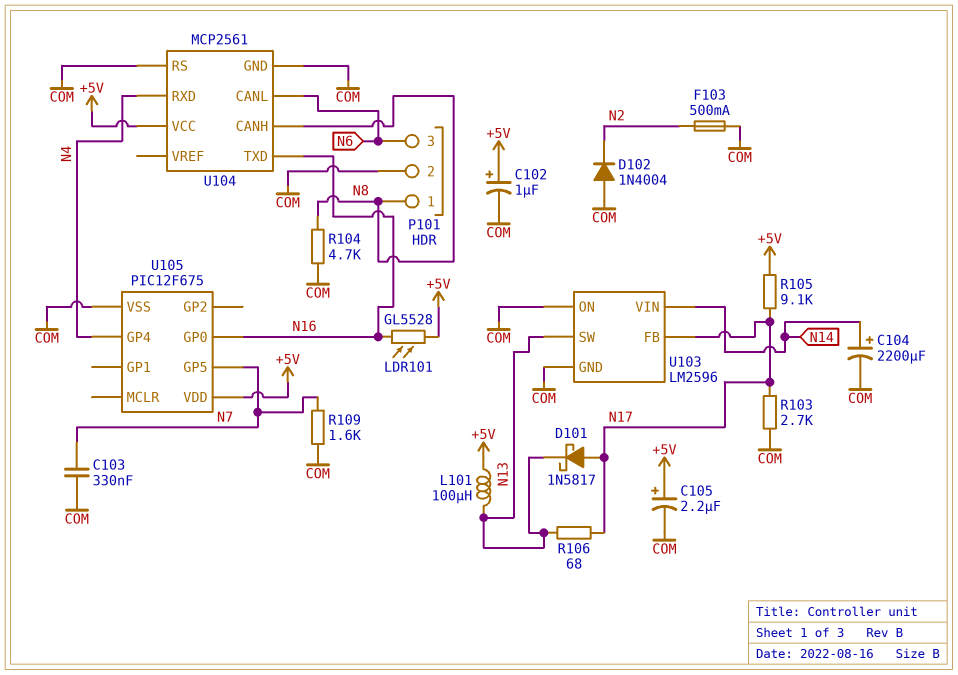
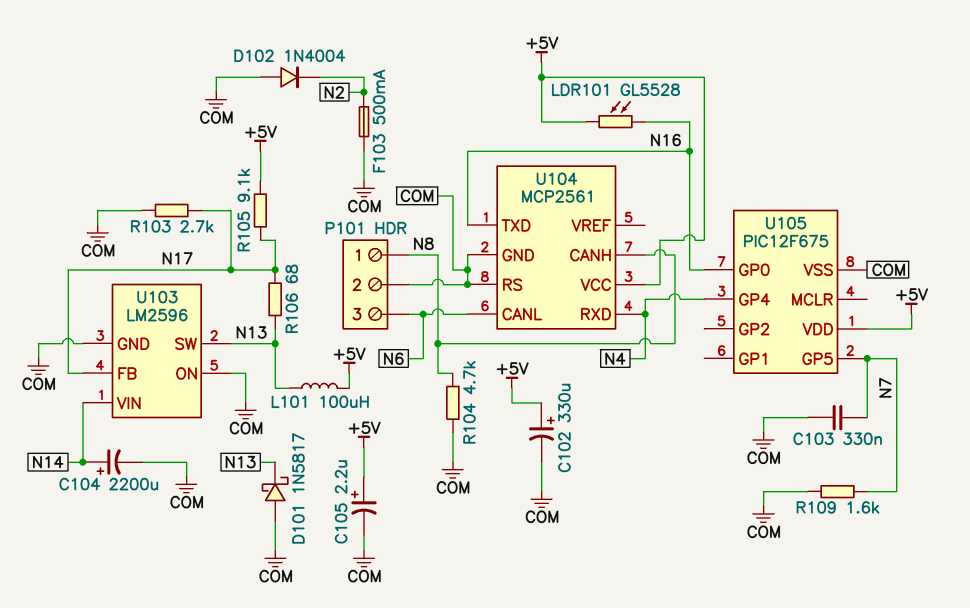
C102: 1uF (plus +5V, minus COM) -> 330uF (plus +5V, minus COM)
D101: schottky 1N5817 (A N17, K N13) -> schottky 1N5817 (A COM, K N13)

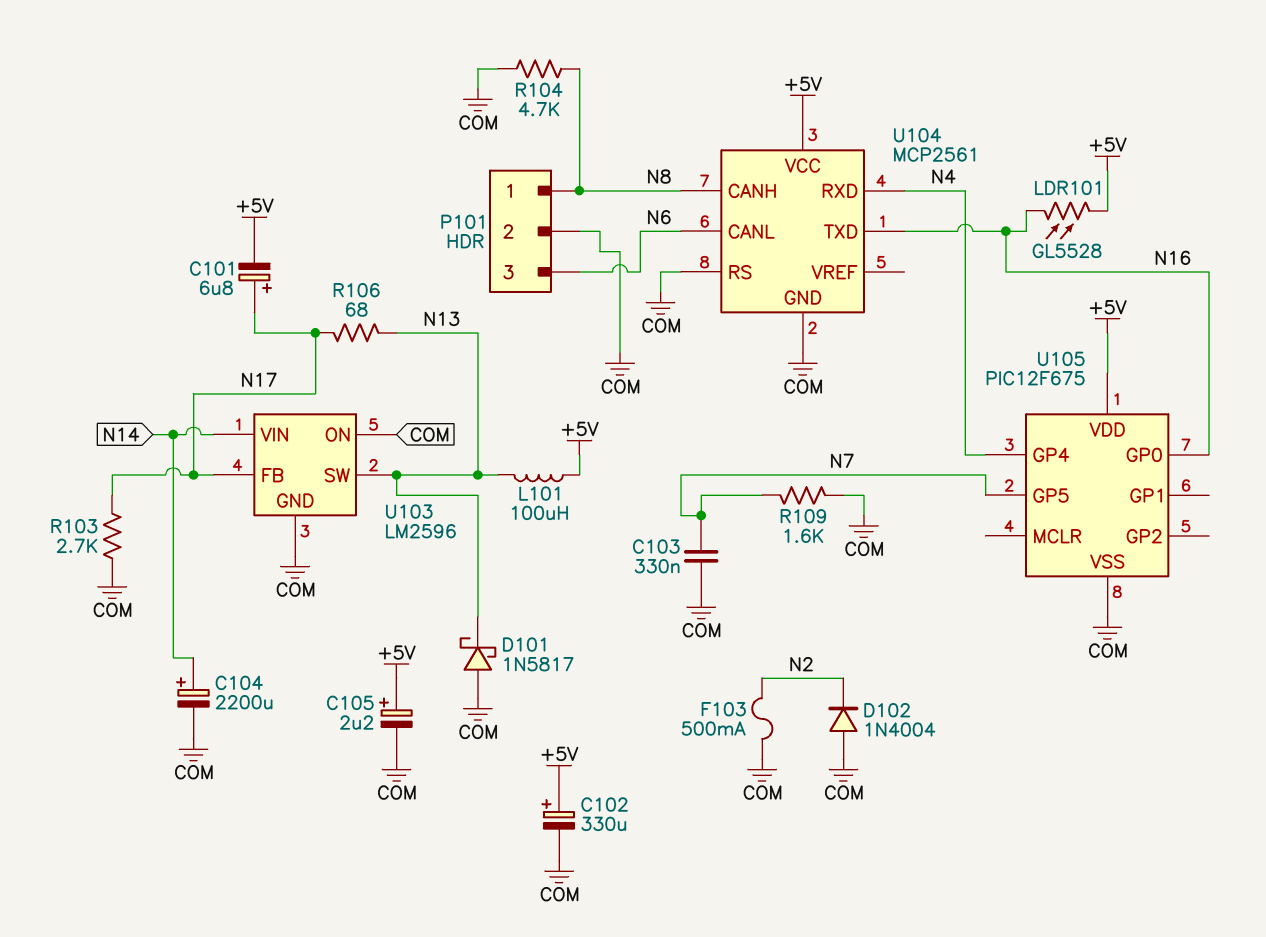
C101: none -> 6.8uF (plus N17, minus +5V)
R105: 9.1k (+5V, N17) -> none

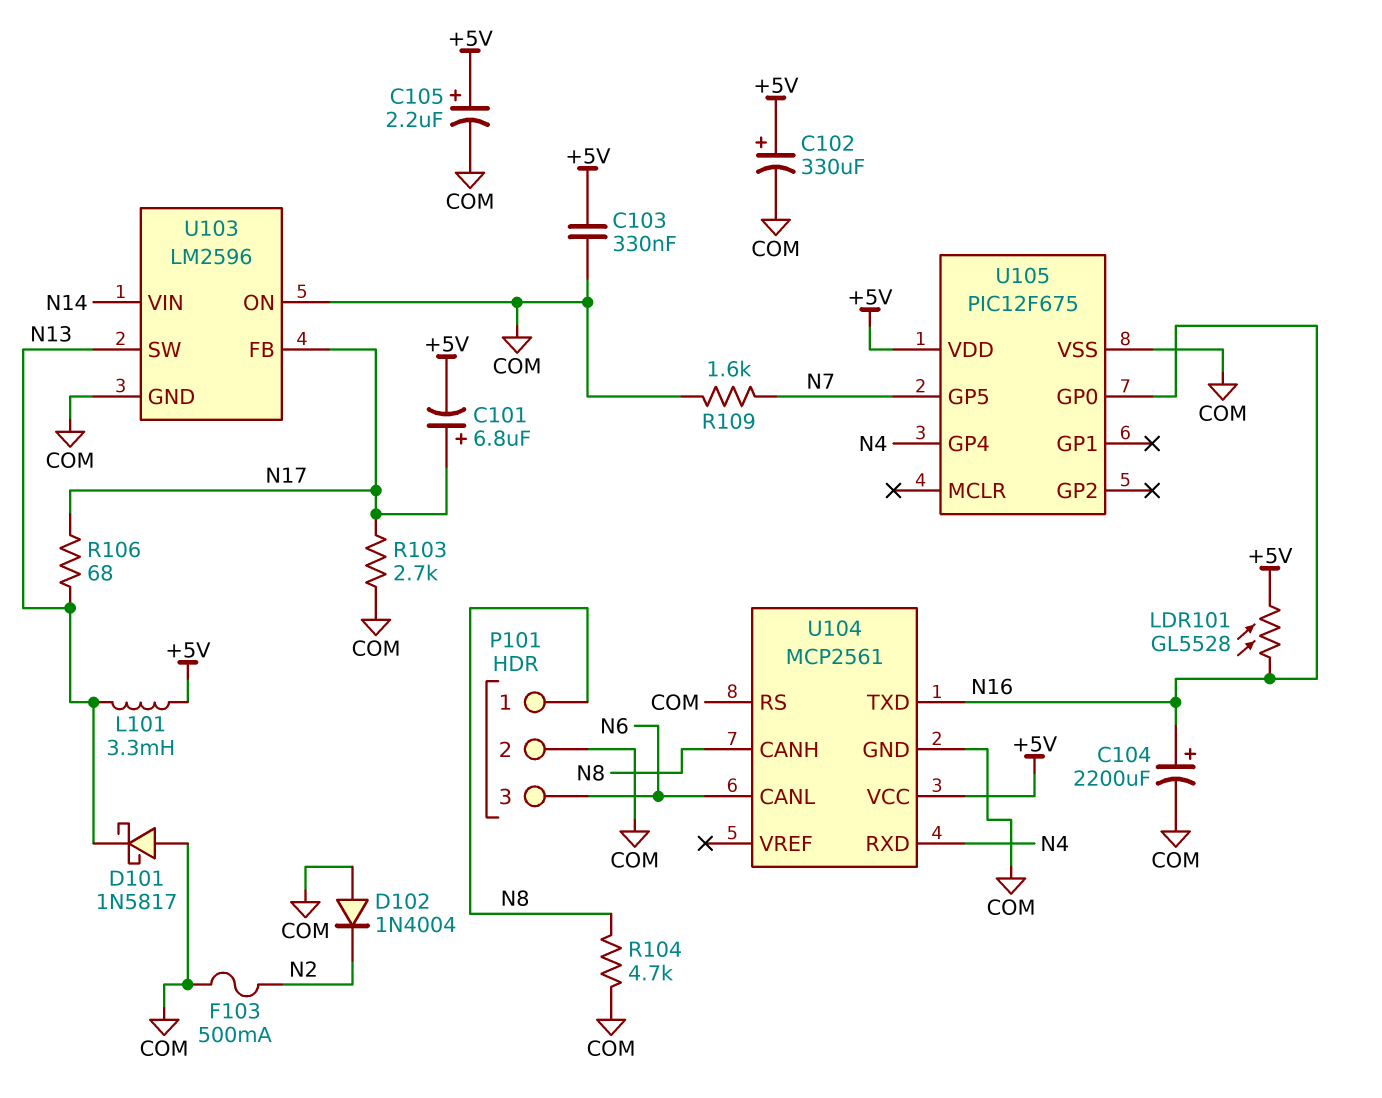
C103: 330nF (COM, N7) -> 330nF (+5V, COM)
C104: 2200uF (plus N14, minus COM) -> 2200uF (plus N16, minus COM)
L101: 100uH (+5V, N13) -> 3.3mH (+5V, N13)

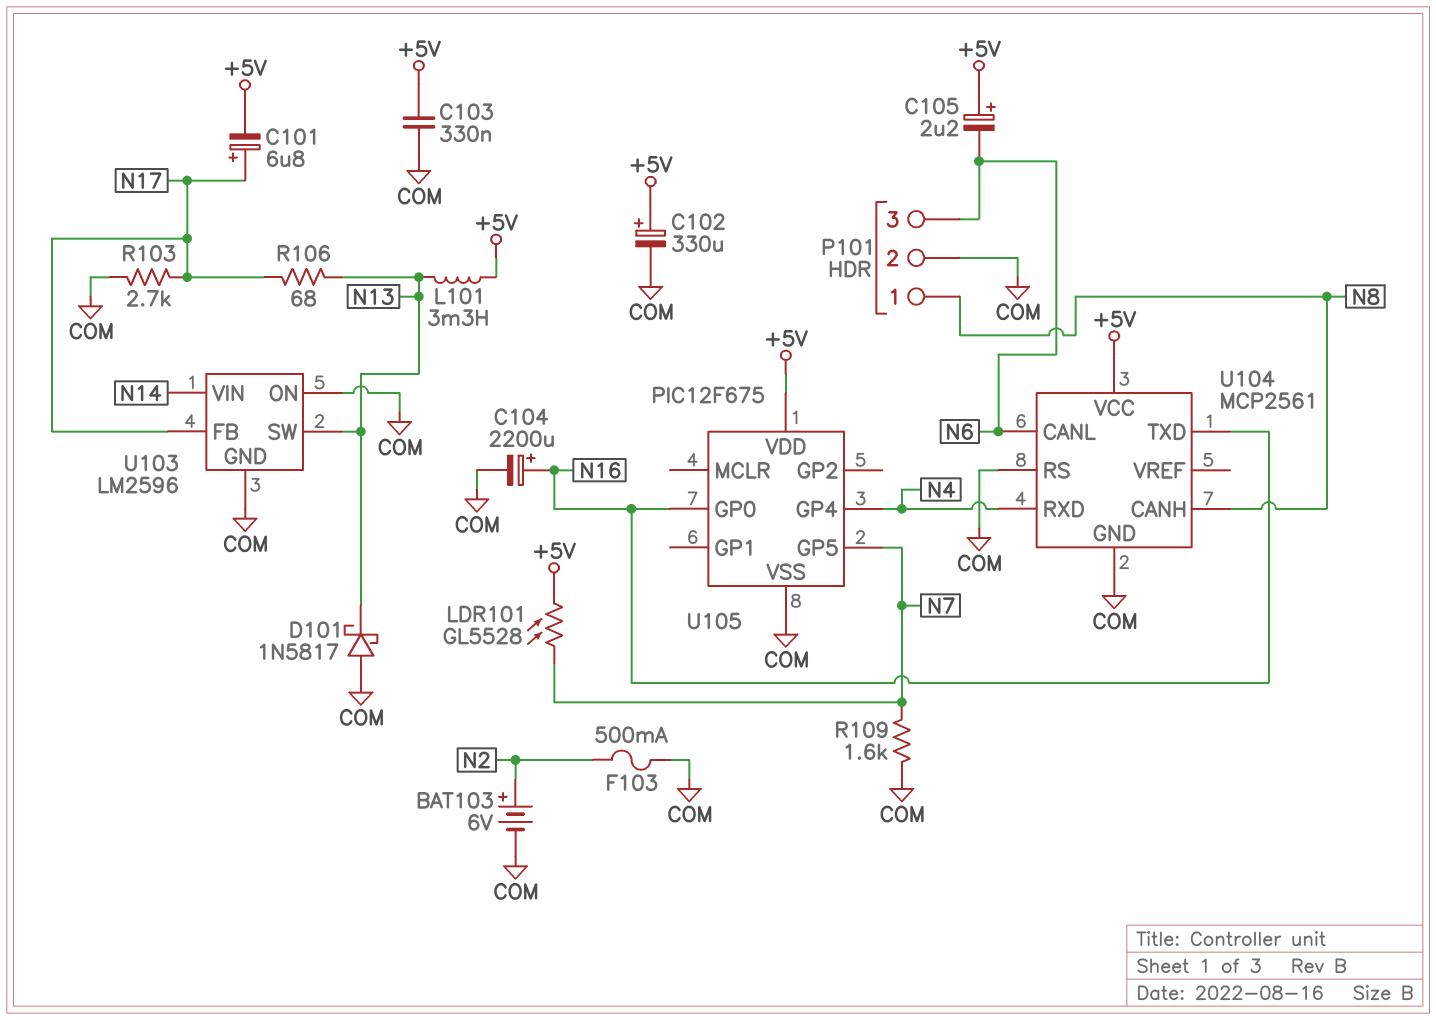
BAT103: none -> 6V (plus N2, minus COM)
C105: 2.2uF (plus +5V, minus COM) -> 2.2uF (plus +5V, minus N6)
D102: diode 1N4004 (A COM, K N2) -> none
LDR101: GL5528 (+5V, N16) -> GL5528 (+5V, N7)
R104: 4.7k (COM, N8) -> none

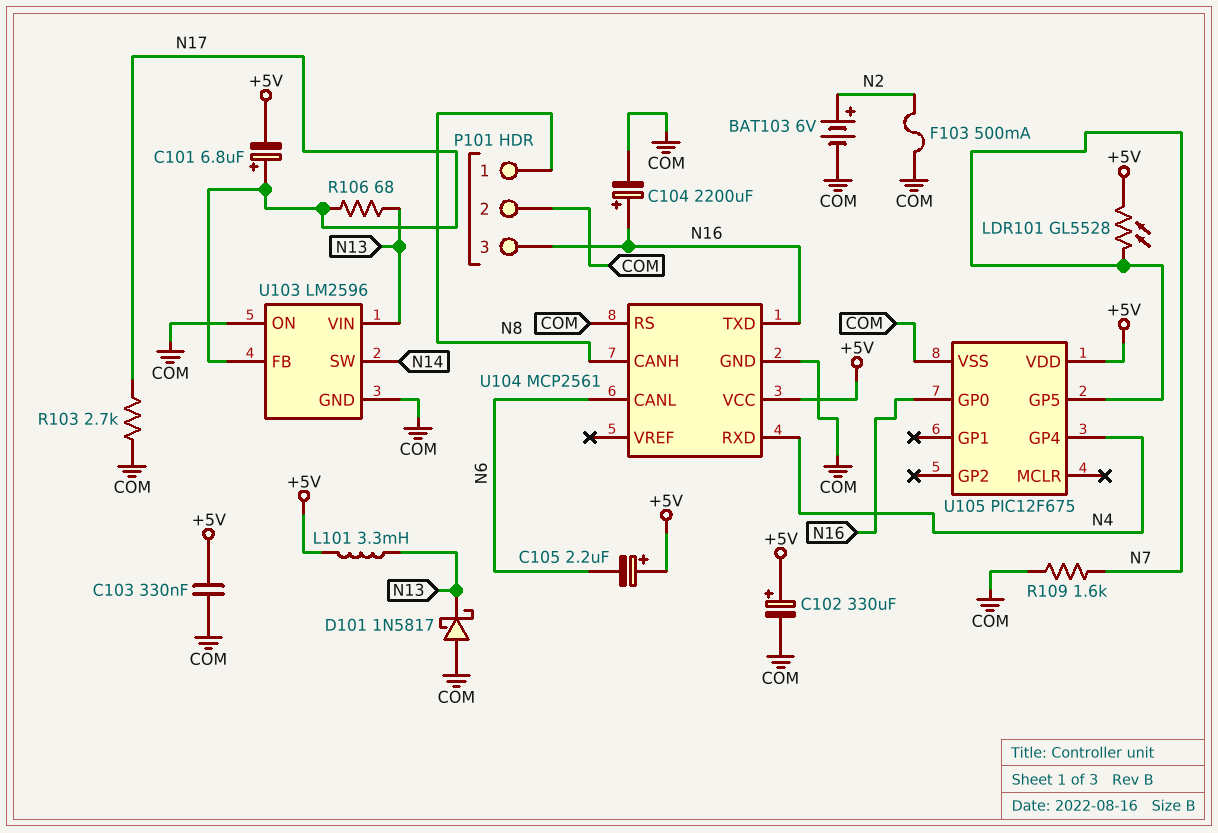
P101 pin 3: N6 -> N16
U103 pin SW: N13 -> N14
U103 pin VIN: N14 -> N13

